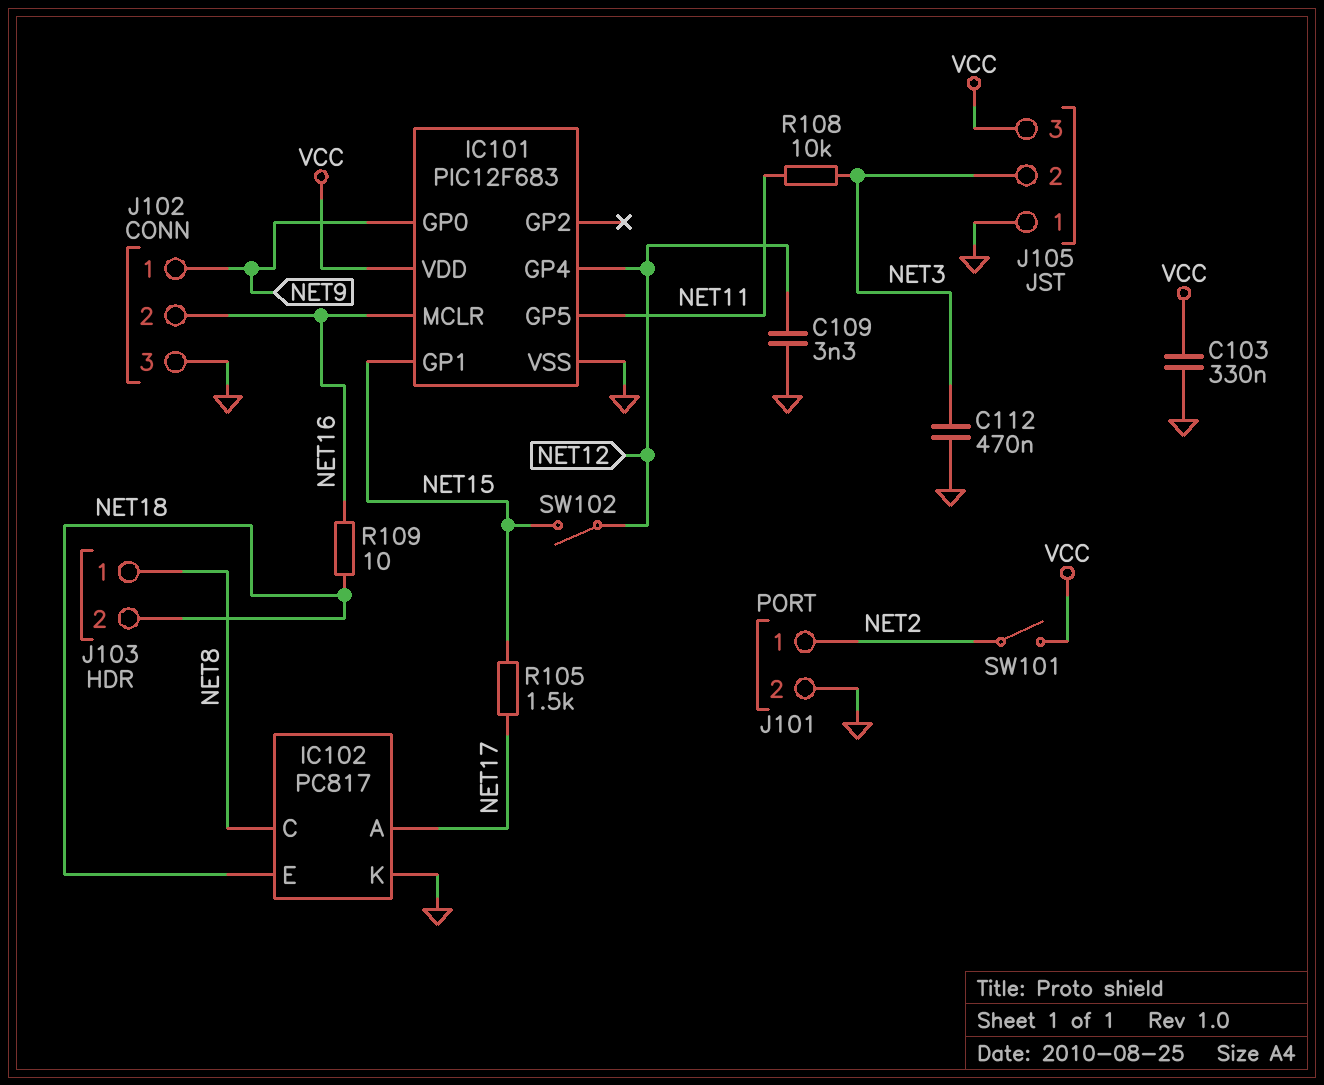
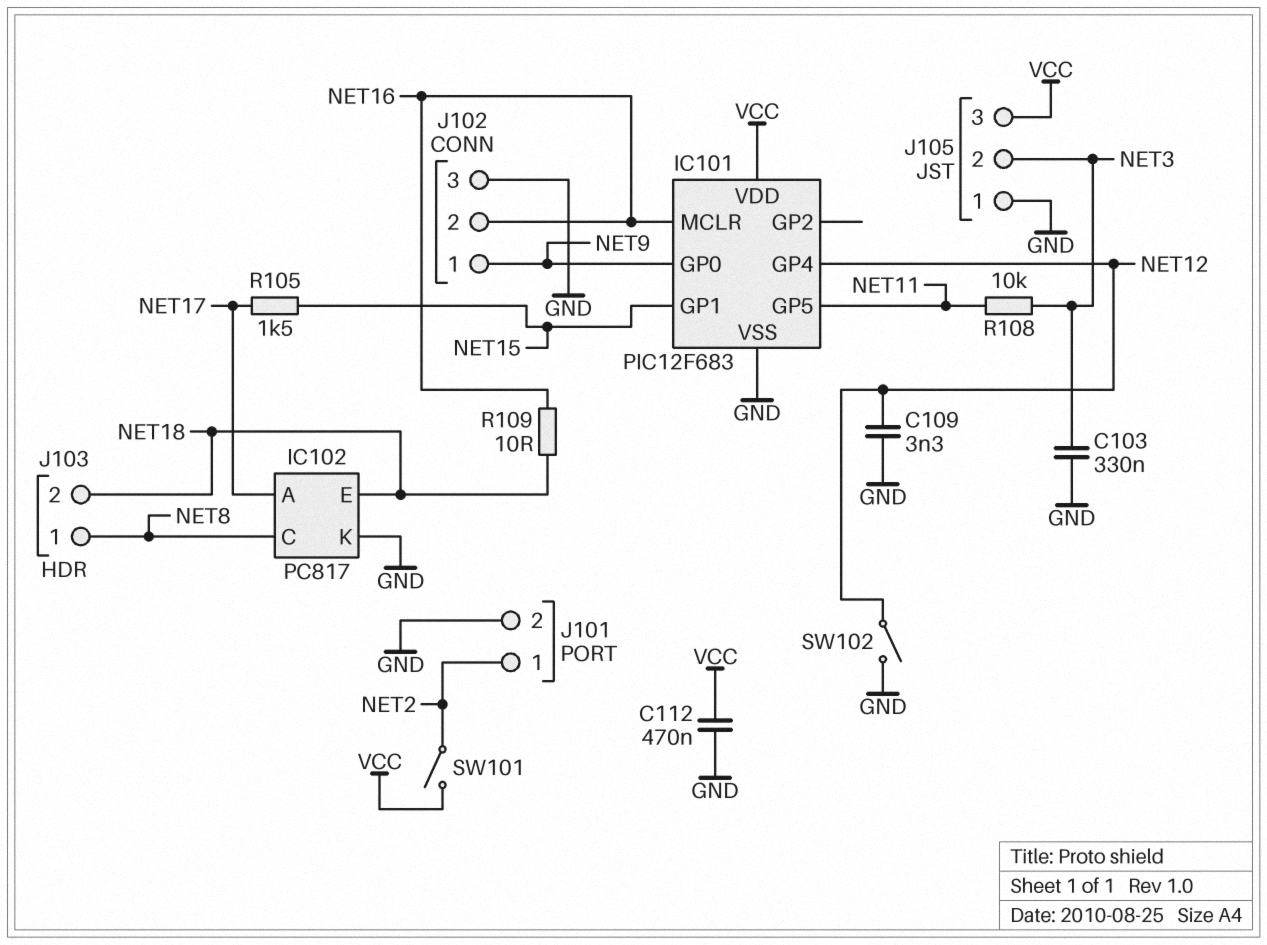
C103: 330nF (GND, VCC) -> 330nF (GND, NET3)
C112: 470nF (GND, NET3) -> 470nF (GND, VCC)
SW102: switch (NET12, NET15) -> switch (GND, NET12)

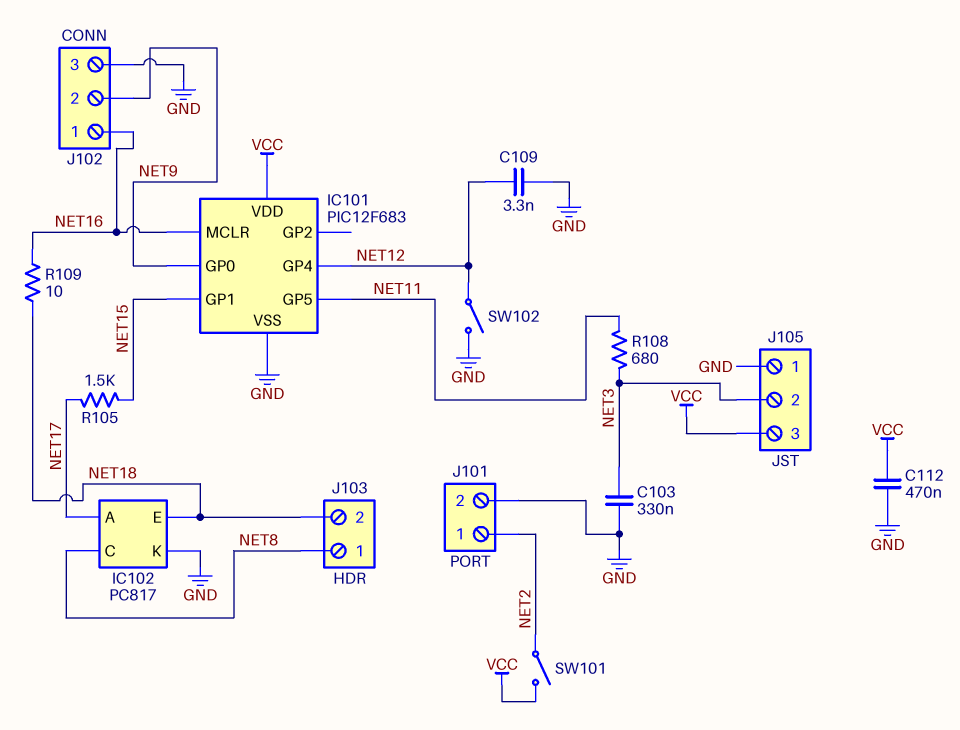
J102 pin 1: NET9 -> NET16
J102 pin 2: NET16 -> NET9
R108: 10k (NET3, NET11) -> 680 (NET3, NET11)

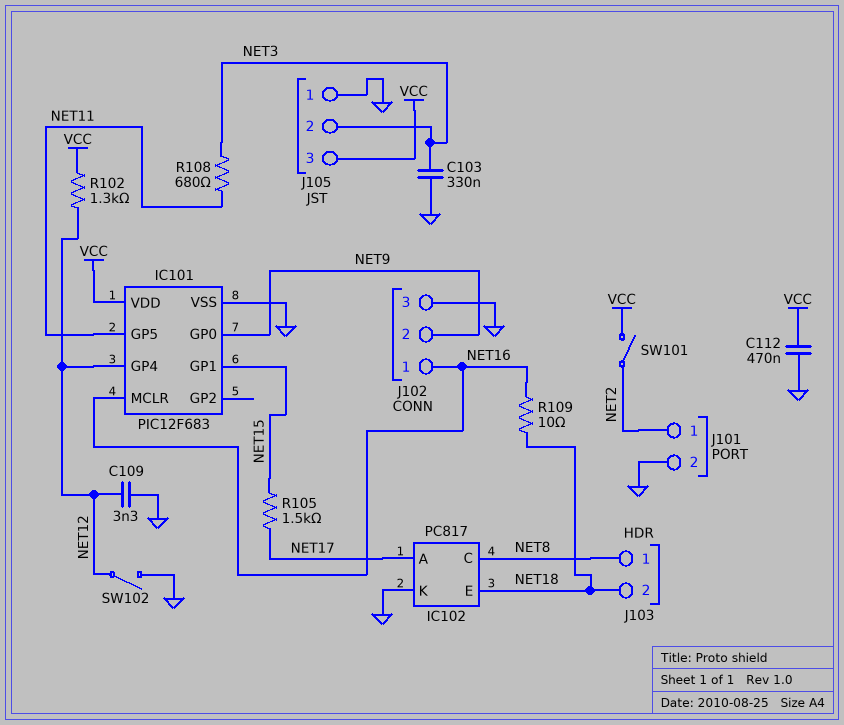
R102: none -> 1.3k (NET12, VCC)

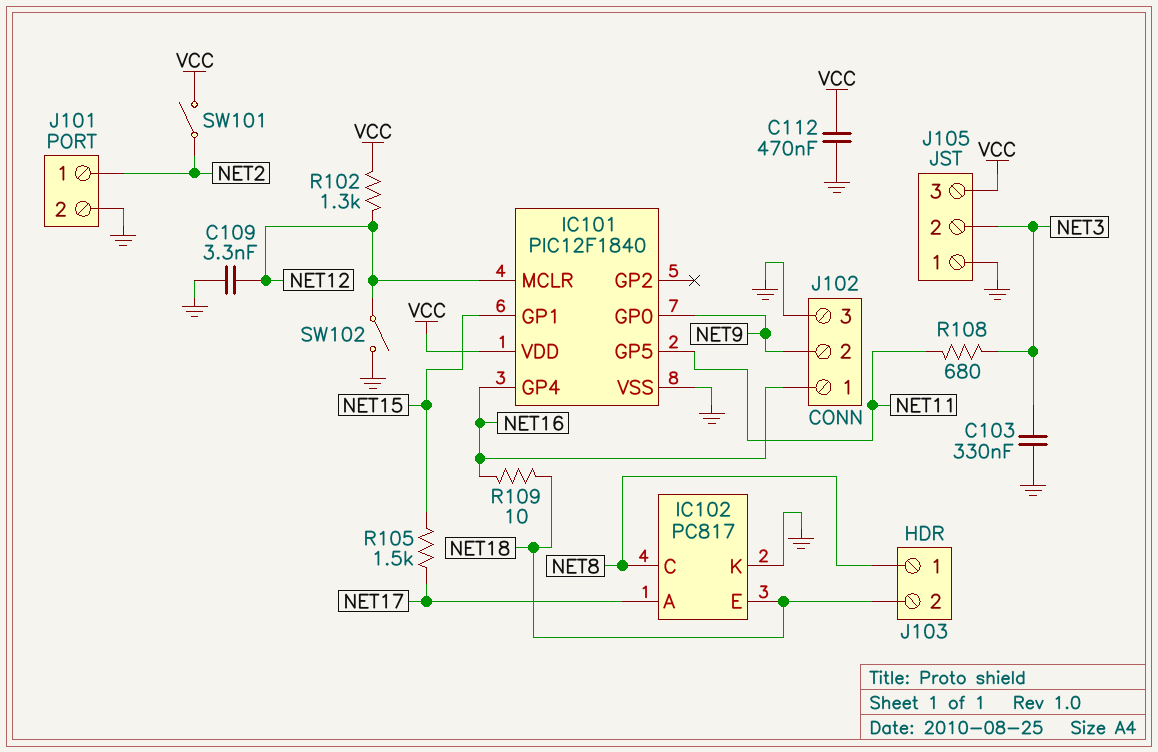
IC101: PIC12F683 -> PIC12F1840
IC101 pin GP4: NET12 -> NET16
IC101 pin MCLR: NET16 -> NET12

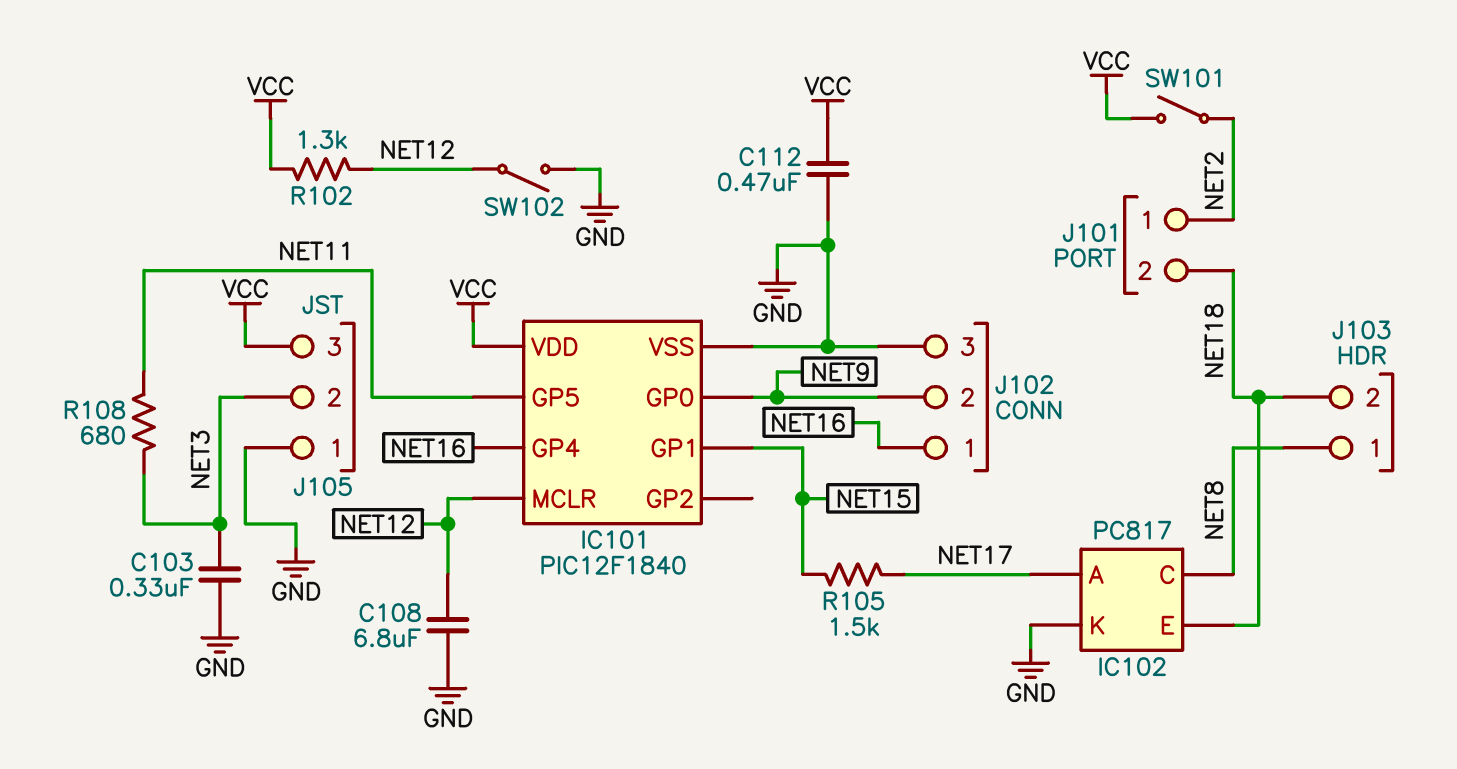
C108: none -> 6.8uF (GND, NET12)
C109: 3.3nF (GND, NET12) -> none
J101 pin 2: GND -> NET18
R109: 10 (NET16, NET18) -> none

